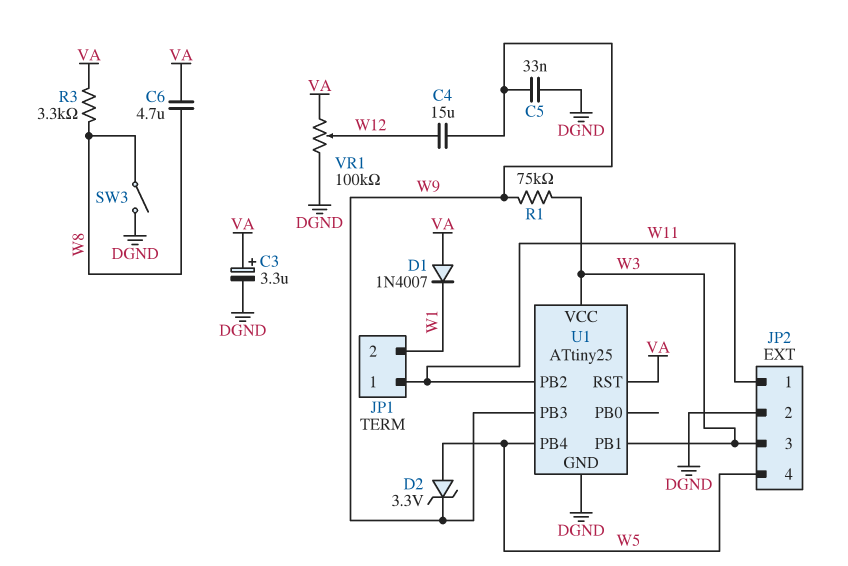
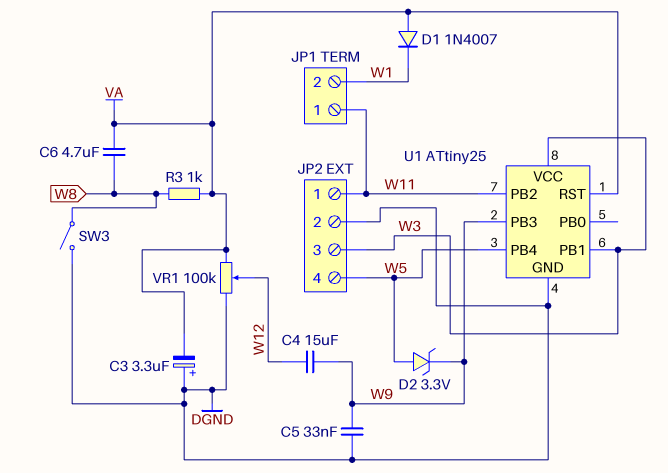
C3: 3.3uF (plus VA, minus DGND) -> 3.3uF (plus DGND, minus VA)
R1: 75k (W3, W9) -> none
R3: 3.3k (VA, W8) -> 1k (VA, W8)

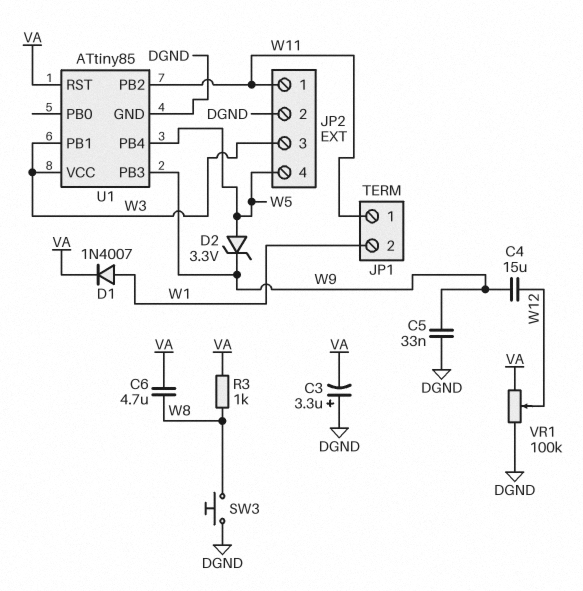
D1: diode 1N4007 (A VA, K W1) -> diode 1N4007 (A W1, K VA)
SW3: switch (DGND, W8) -> button (DGND, W8)
U1: ATtiny25 -> ATtiny85

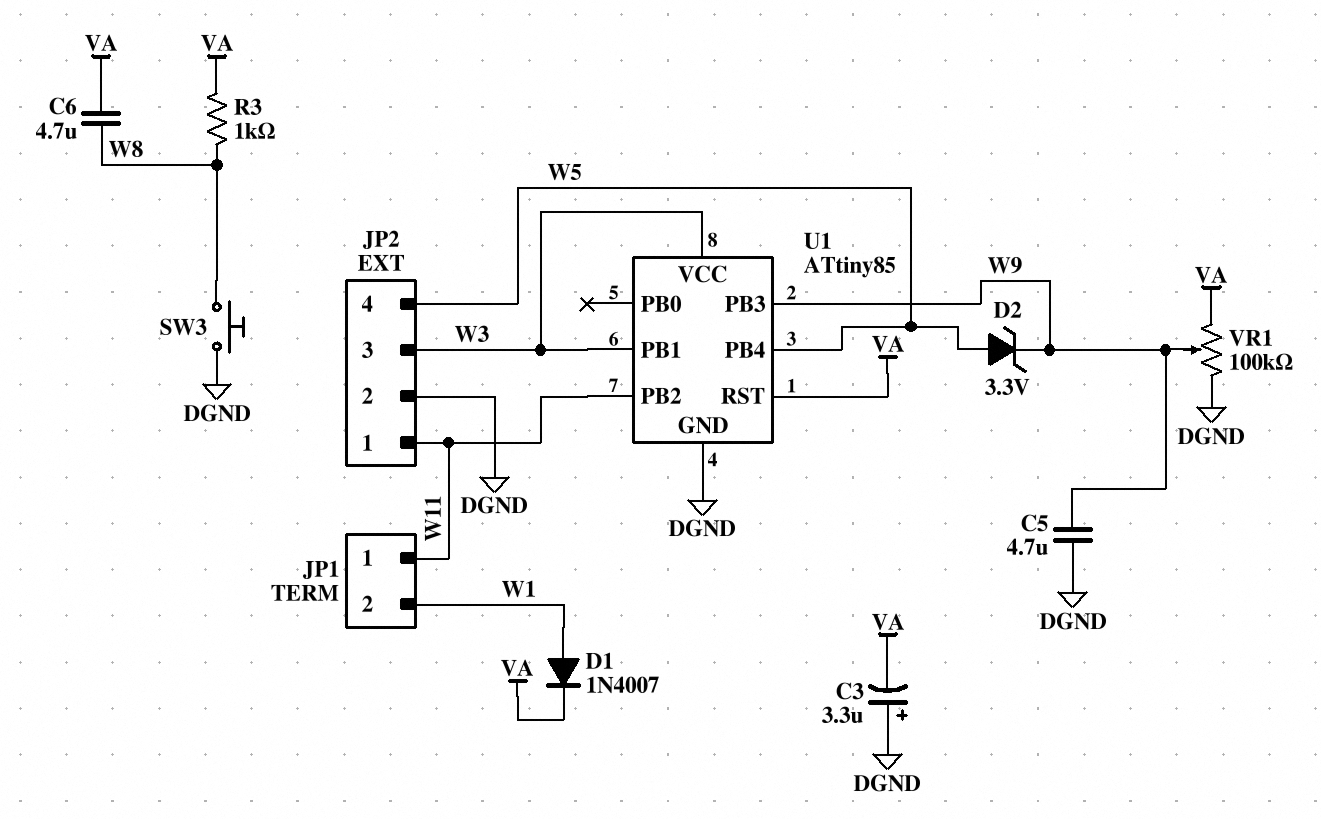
C4: 15uF (W9, W12) -> none
C5: 33nF (DGND, W9) -> 4.7uF (DGND, W9)
VR1: 100k (DGND, VA, wiper W12) -> 100k (DGND, VA, wiper W9)

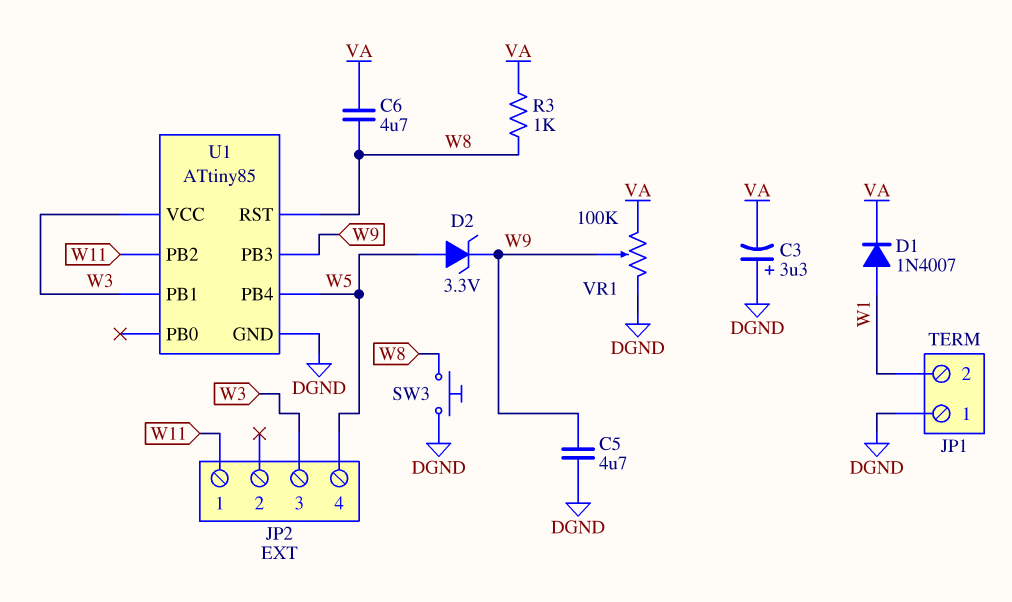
JP1 pin 1: W11 -> DGND
JP2 pin 2: DGND -> none
U1 pin RST: VA -> W8

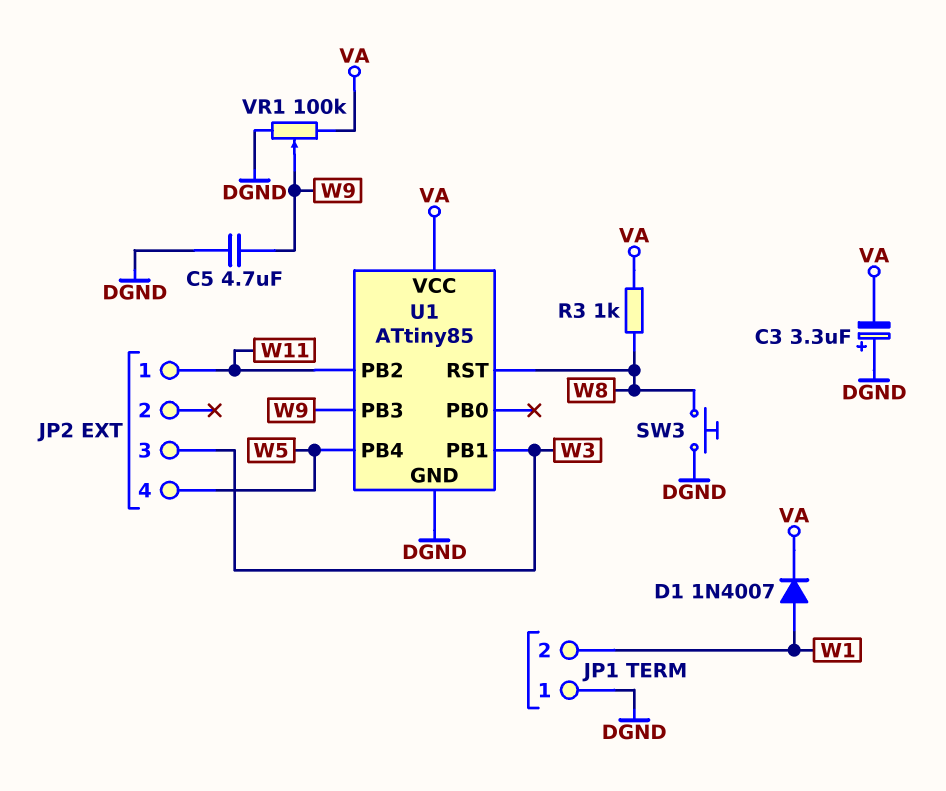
C6: 4.7uF (VA, W8) -> none
D2: zener 3.3V (A W5, K W9) -> none
U1 pin VCC: W3 -> VA

